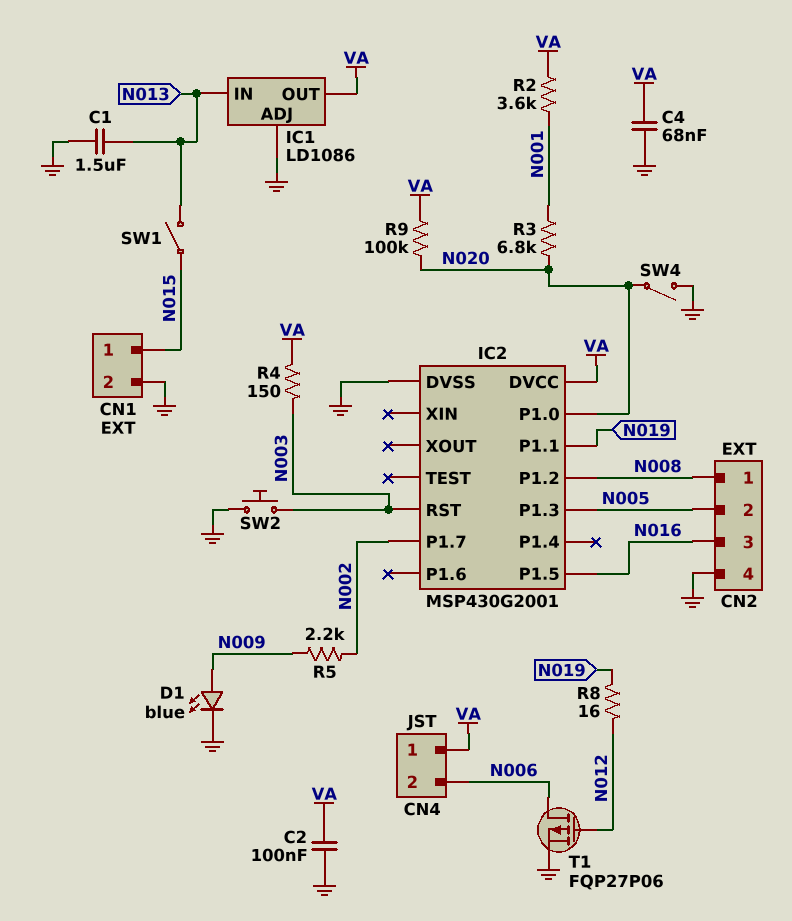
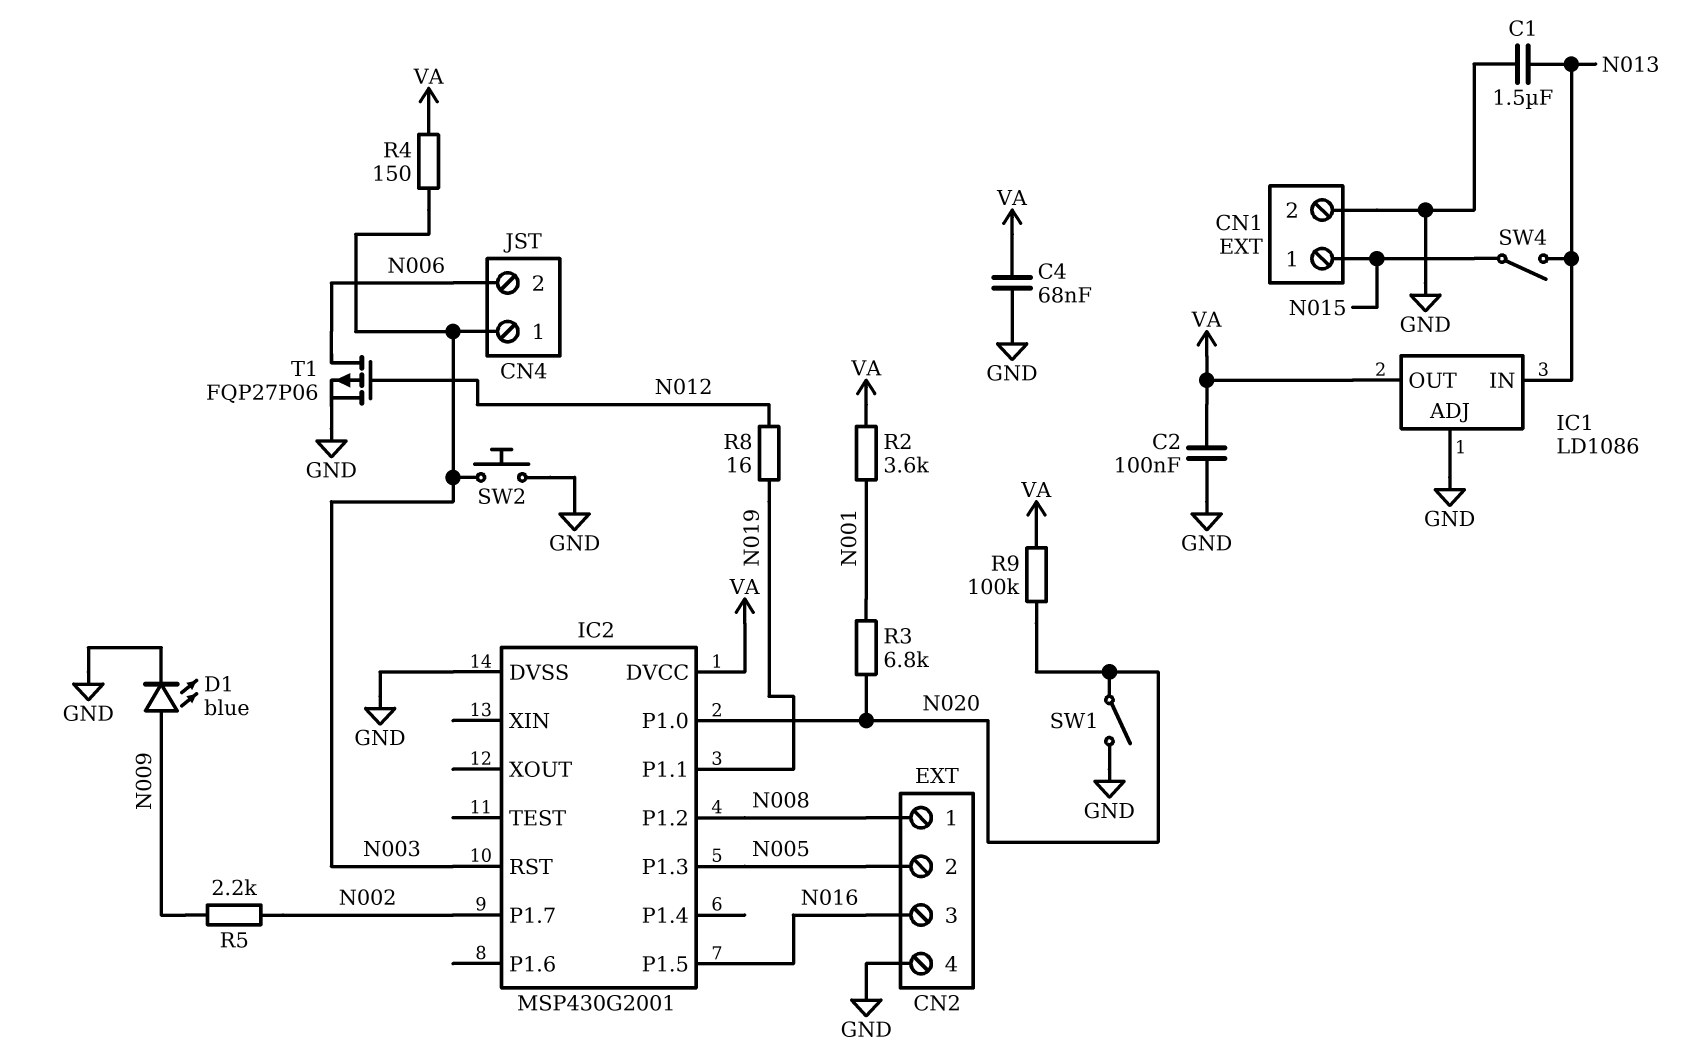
CN4 pin 1: VA -> N003
SW1: switch (N013, N015) -> switch (GND, N020)
SW4: switch (GND, N020) -> switch (N013, N015)

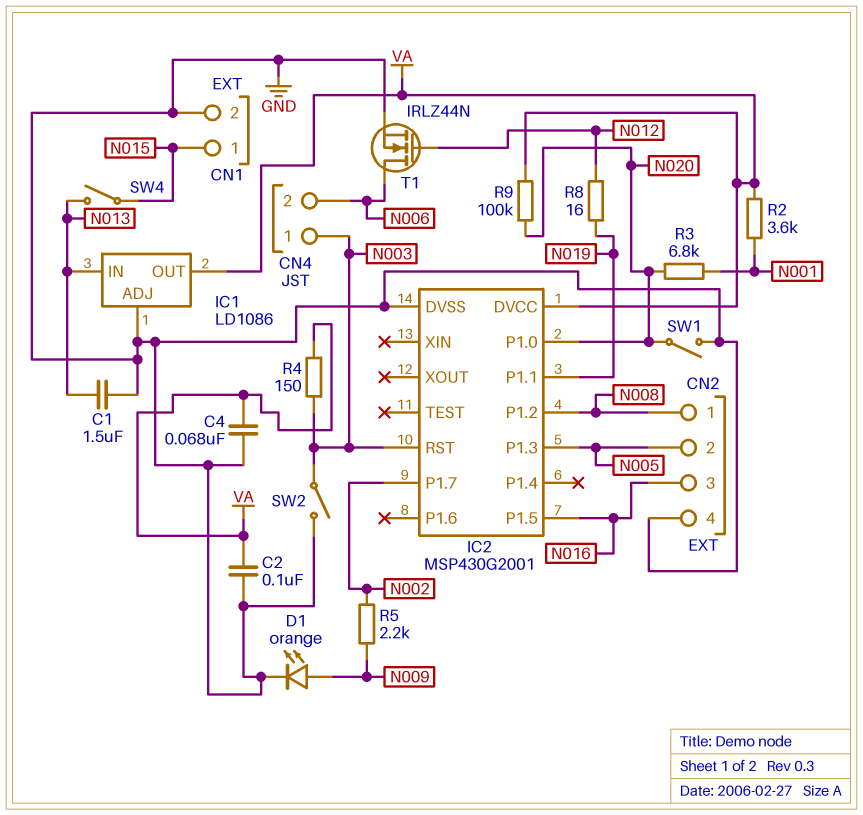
D1: LED blue (A N009, K GND) -> LED orange (A N009, K GND)
SW2: button (GND, N003) -> switch (GND, N003)
T1: PMOS FQP27P06 (G N012, D N006, S GND) -> NMOS IRLZ44N (G N012, D N006, S GND)

